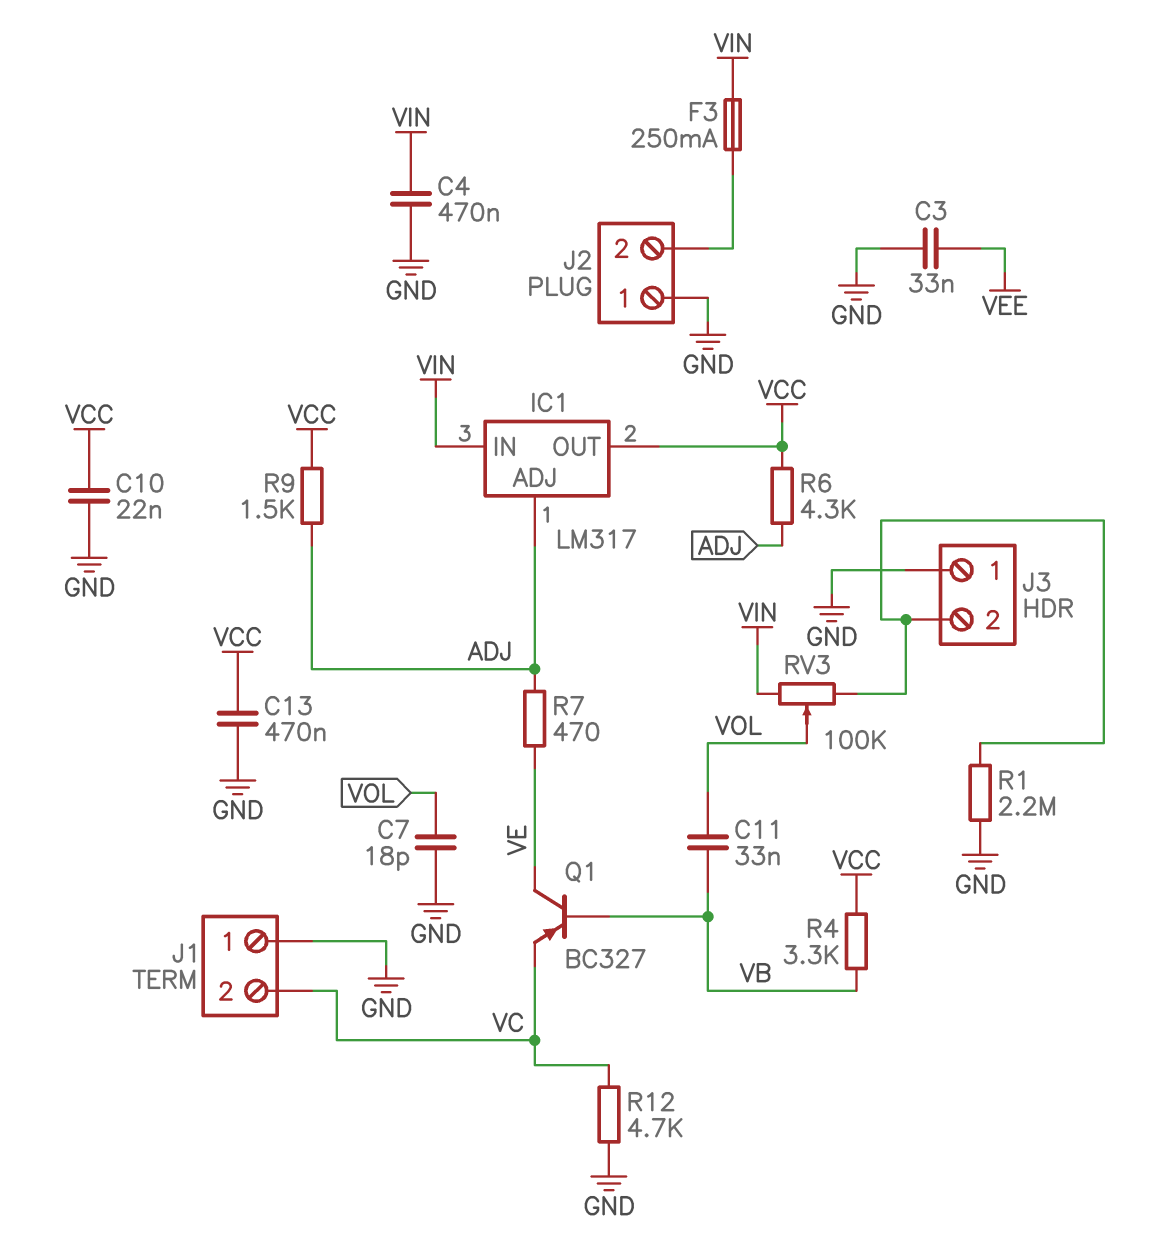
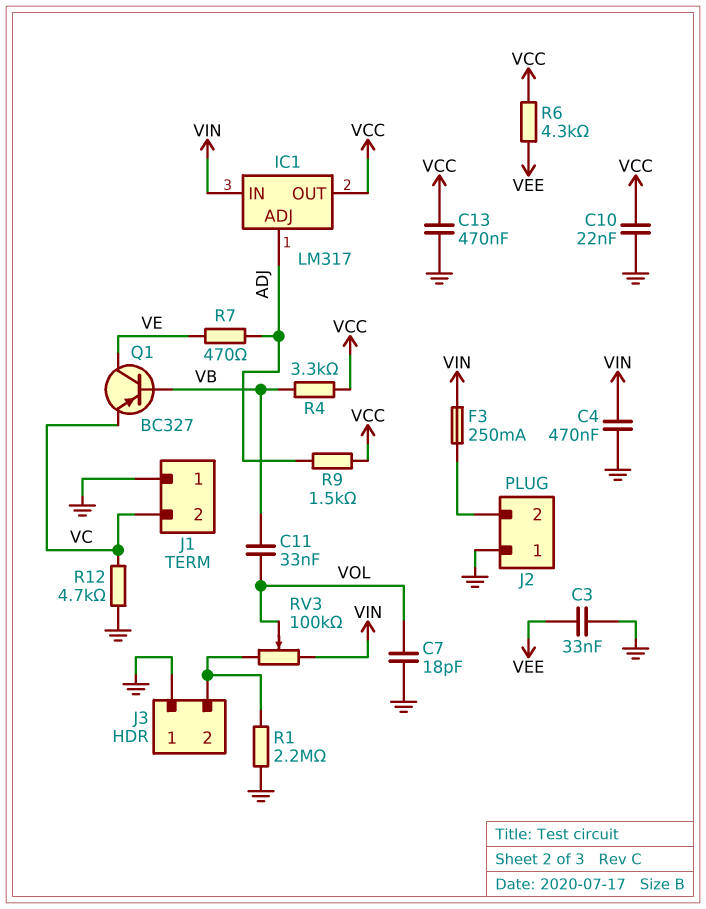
R6: 4.3k (ADJ, VCC) -> 4.3k (VCC, VEE)

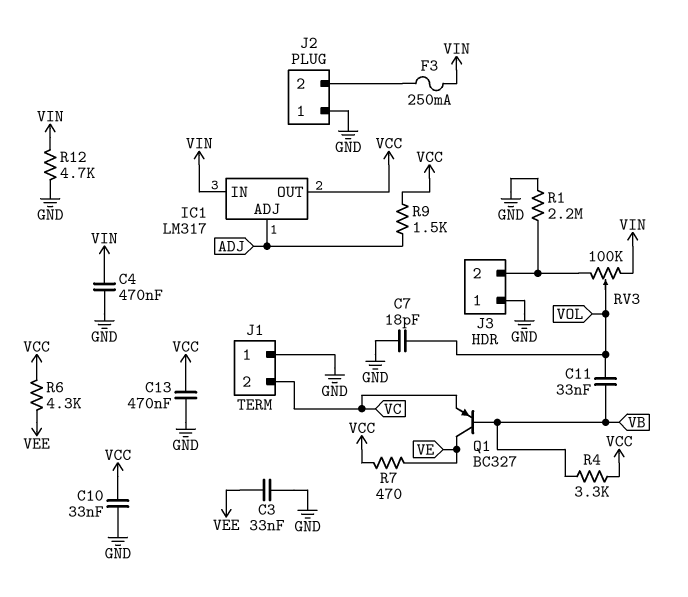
C10: 22nF (GND, VCC) -> 33nF (GND, VCC)
R7: 470 (ADJ, VE) -> 470 (VCC, VE)
R12: 4.7k (GND, VC) -> 4.7k (GND, VIN)

